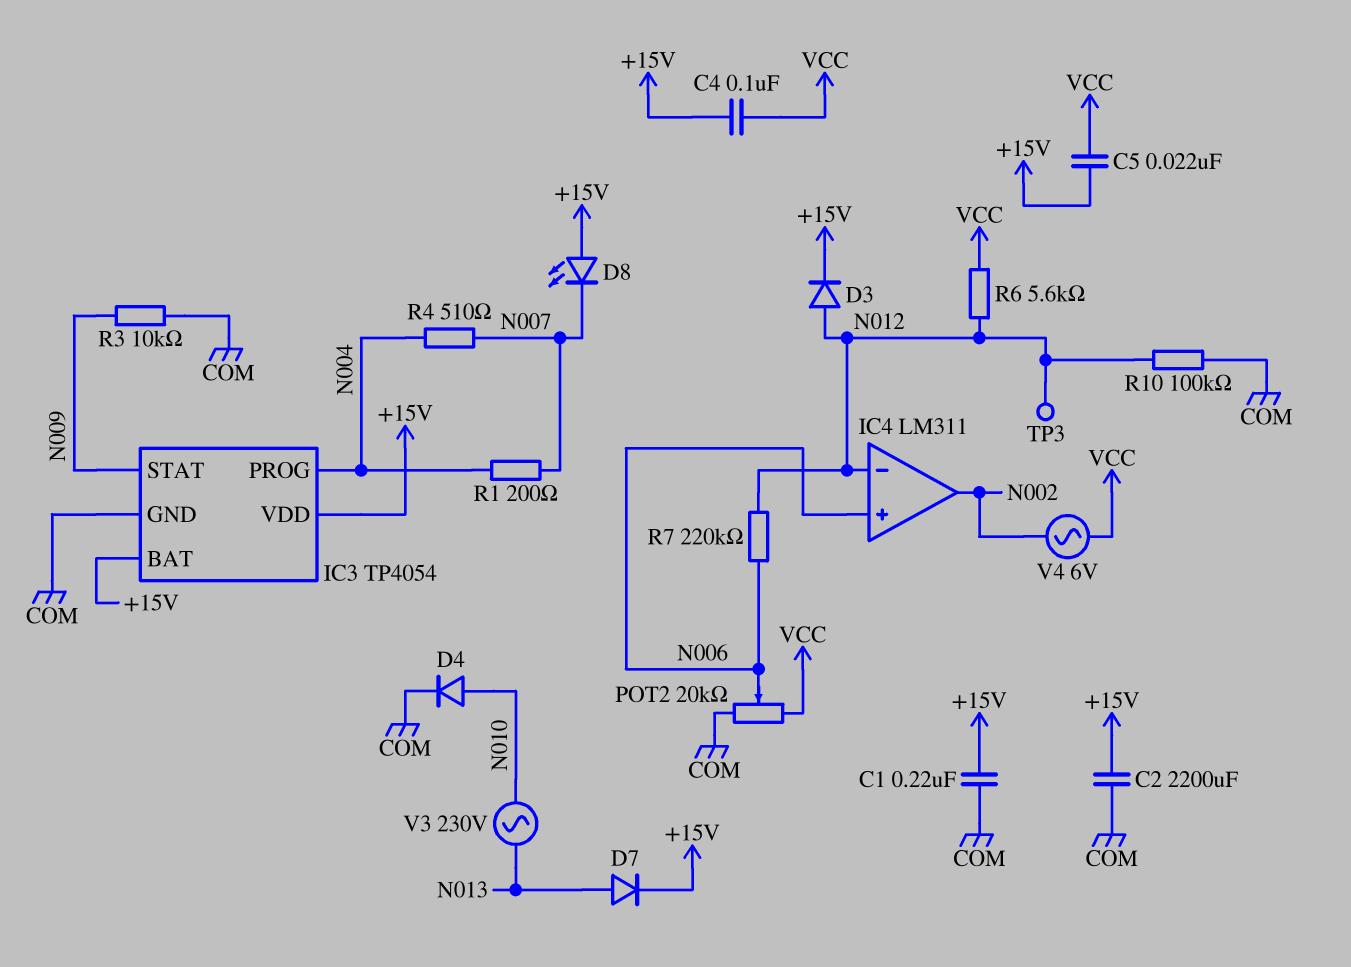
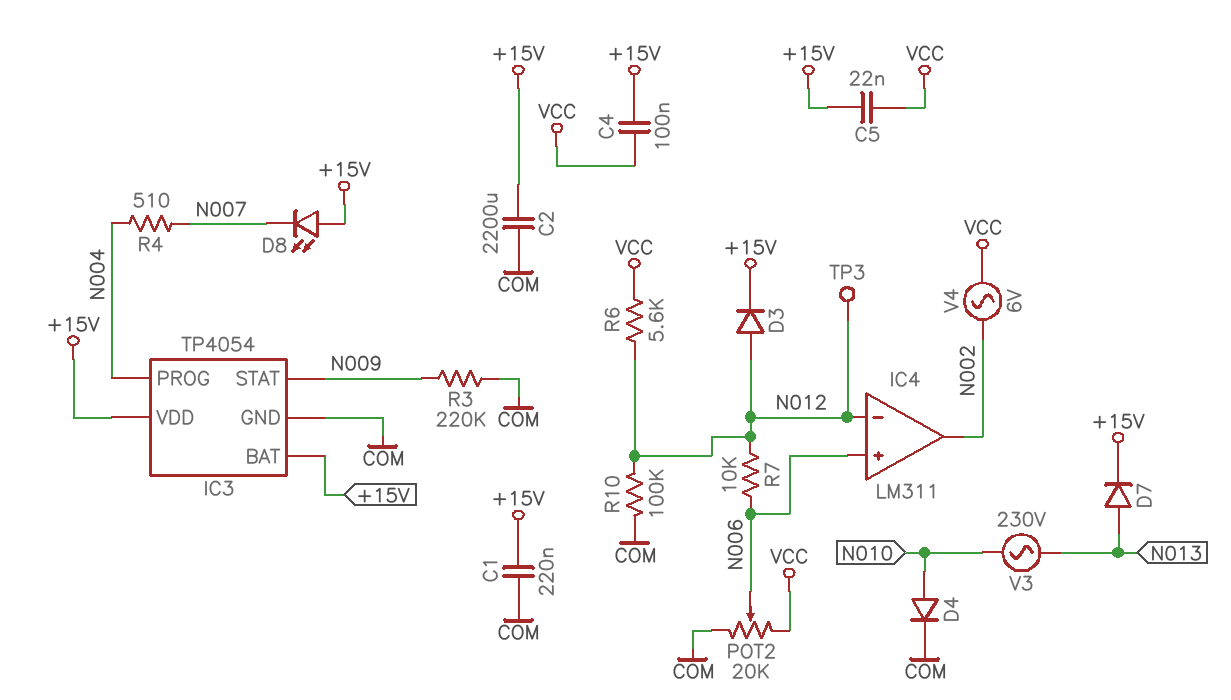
R1: 200 (N004, N007) -> none
R3: 10k (COM, N009) -> 220k (COM, N009)
R7: 220k (N006, N012) -> 10k (N006, N012)

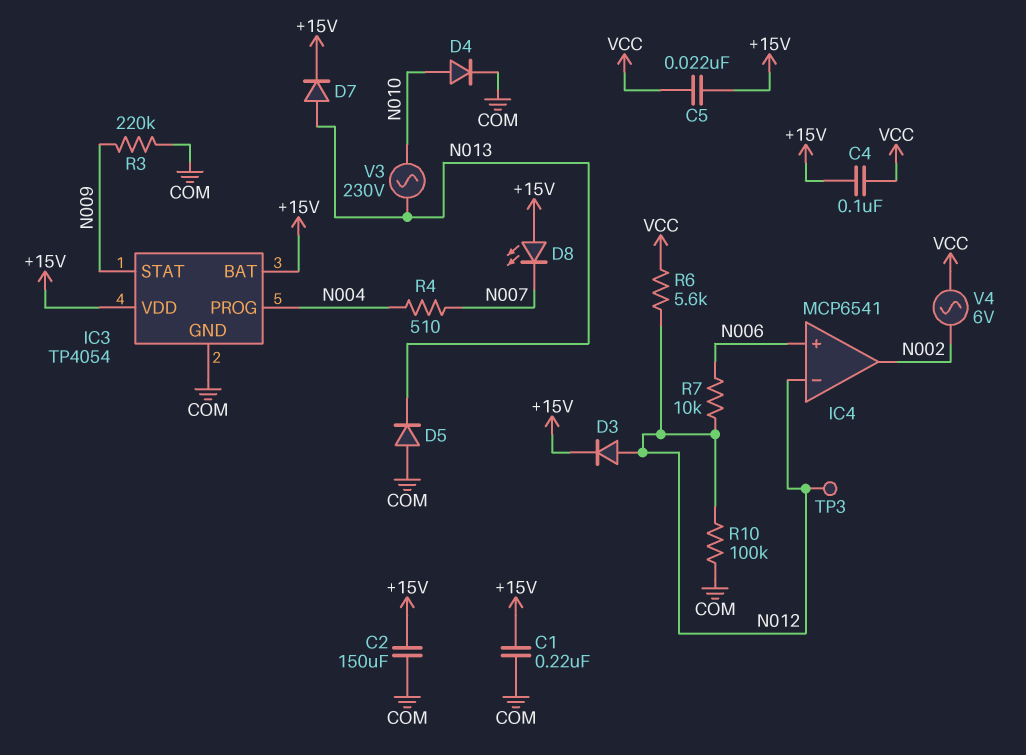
C2: 2200uF (+15V, COM) -> 150uF (+15V, COM)
D5: none -> diode (A COM, K N013)
IC4: LM311 -> MCP6541
POT2: 20k (COM, VCC, wiper N006) -> none

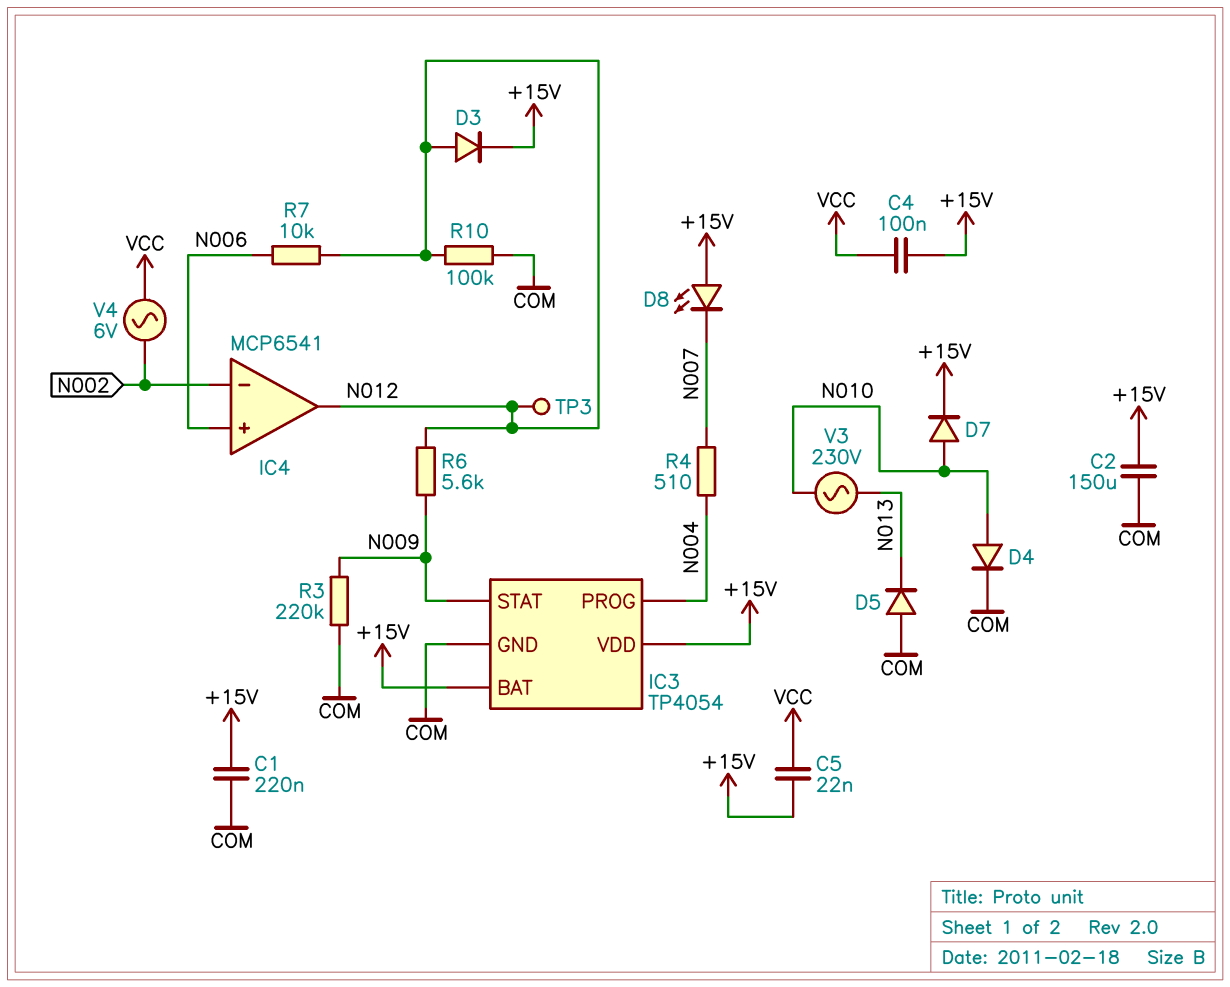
D7: diode (A N013, K +15V) -> diode (A N010, K +15V)
IC4 pin in-: N012 -> N002
IC4 pin out: N002 -> N012
R6: 5.6k (N012, VCC) -> 5.6k (N009, N012)

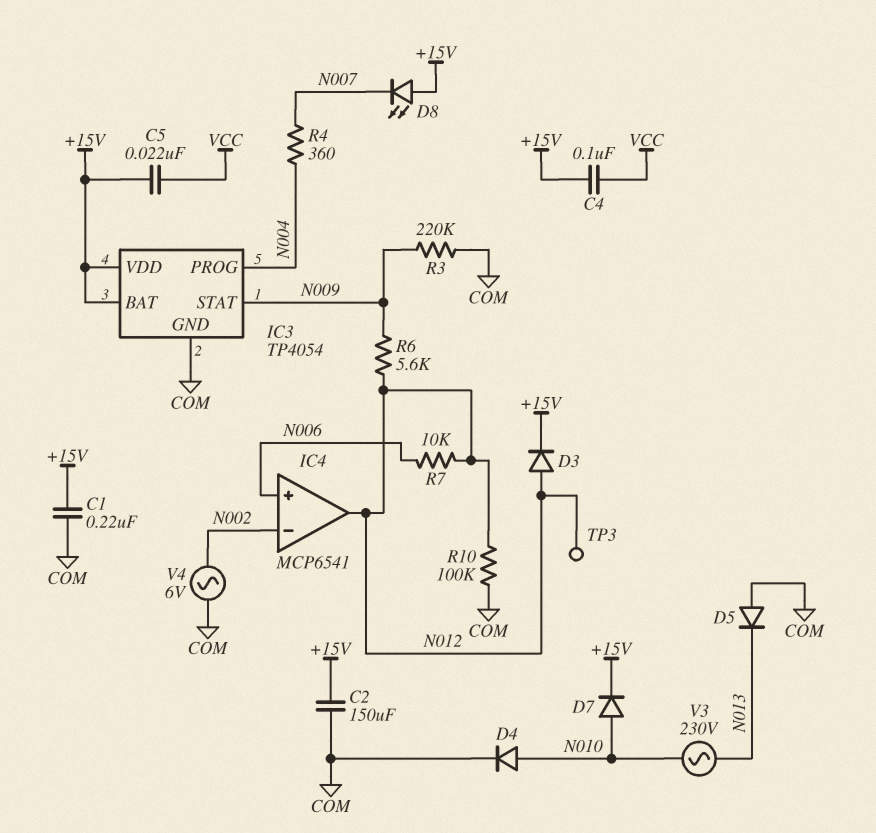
R4: 510 (N004, N007) -> 360 (N004, N007)
V4: AC 6V (N002, VCC) -> AC 6V (COM, N002)

